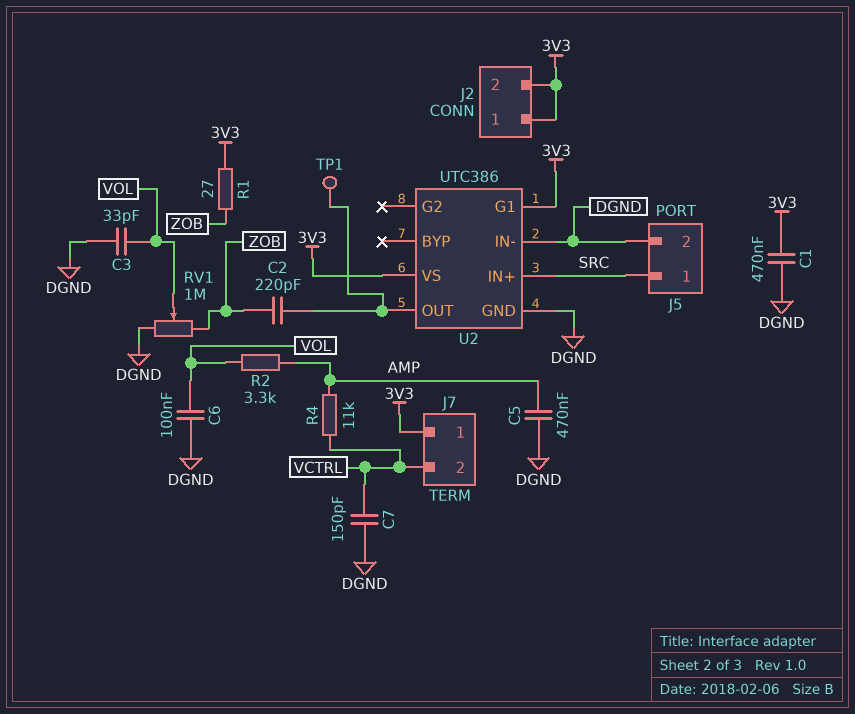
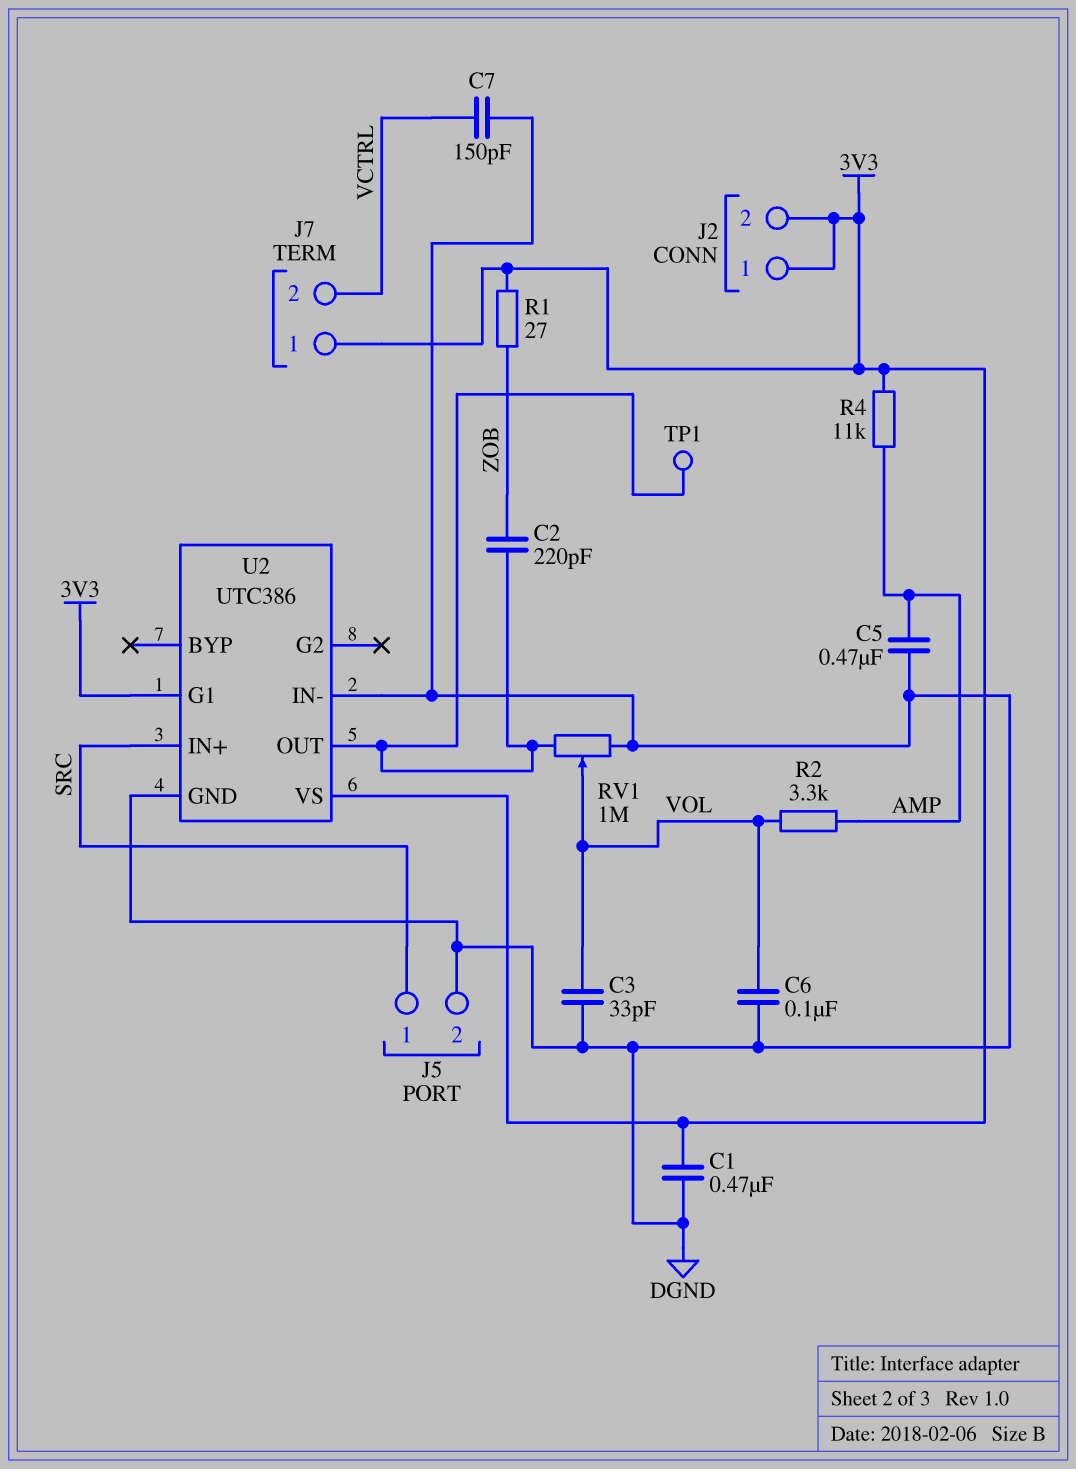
R4: 11k (AMP, VCTRL) -> 11k (3V3, AMP)
RV1: 1M (DGND, ZOB, wiper VOL) -> 1M (DGND, U2/OUT, wiper VOL)

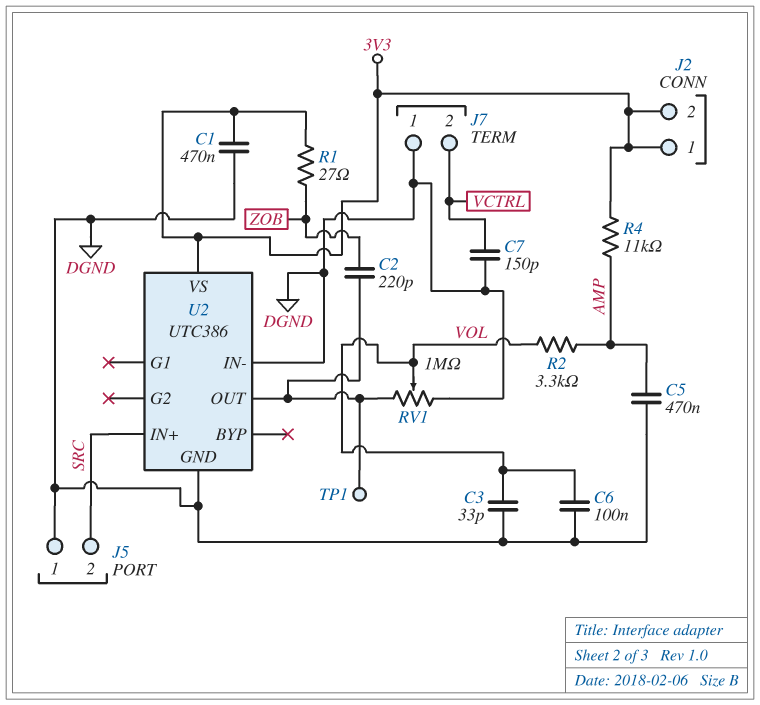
J5 pin 1: SRC -> DGND
J5 pin 2: DGND -> SRC
J7 pin 1: 3V3 -> DGND
U2 pin G1: 3V3 -> none

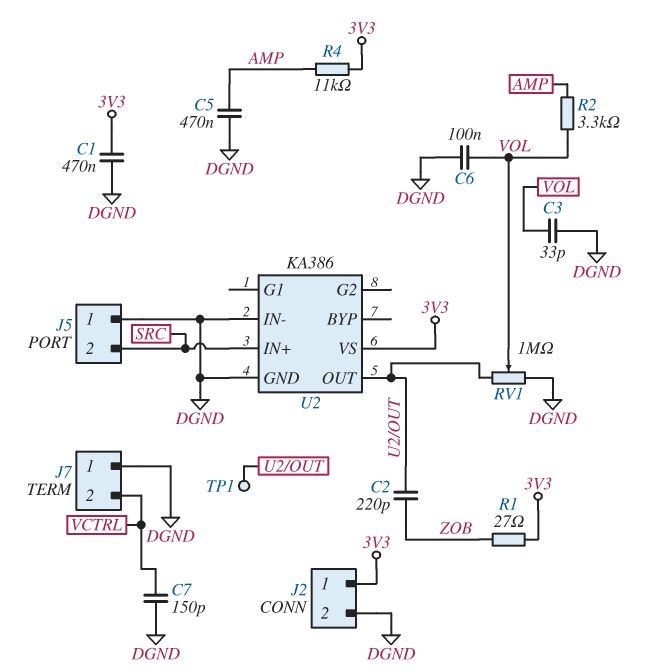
J2 pin 2: 3V3 -> DGND
U2: UTC386 -> KA386

